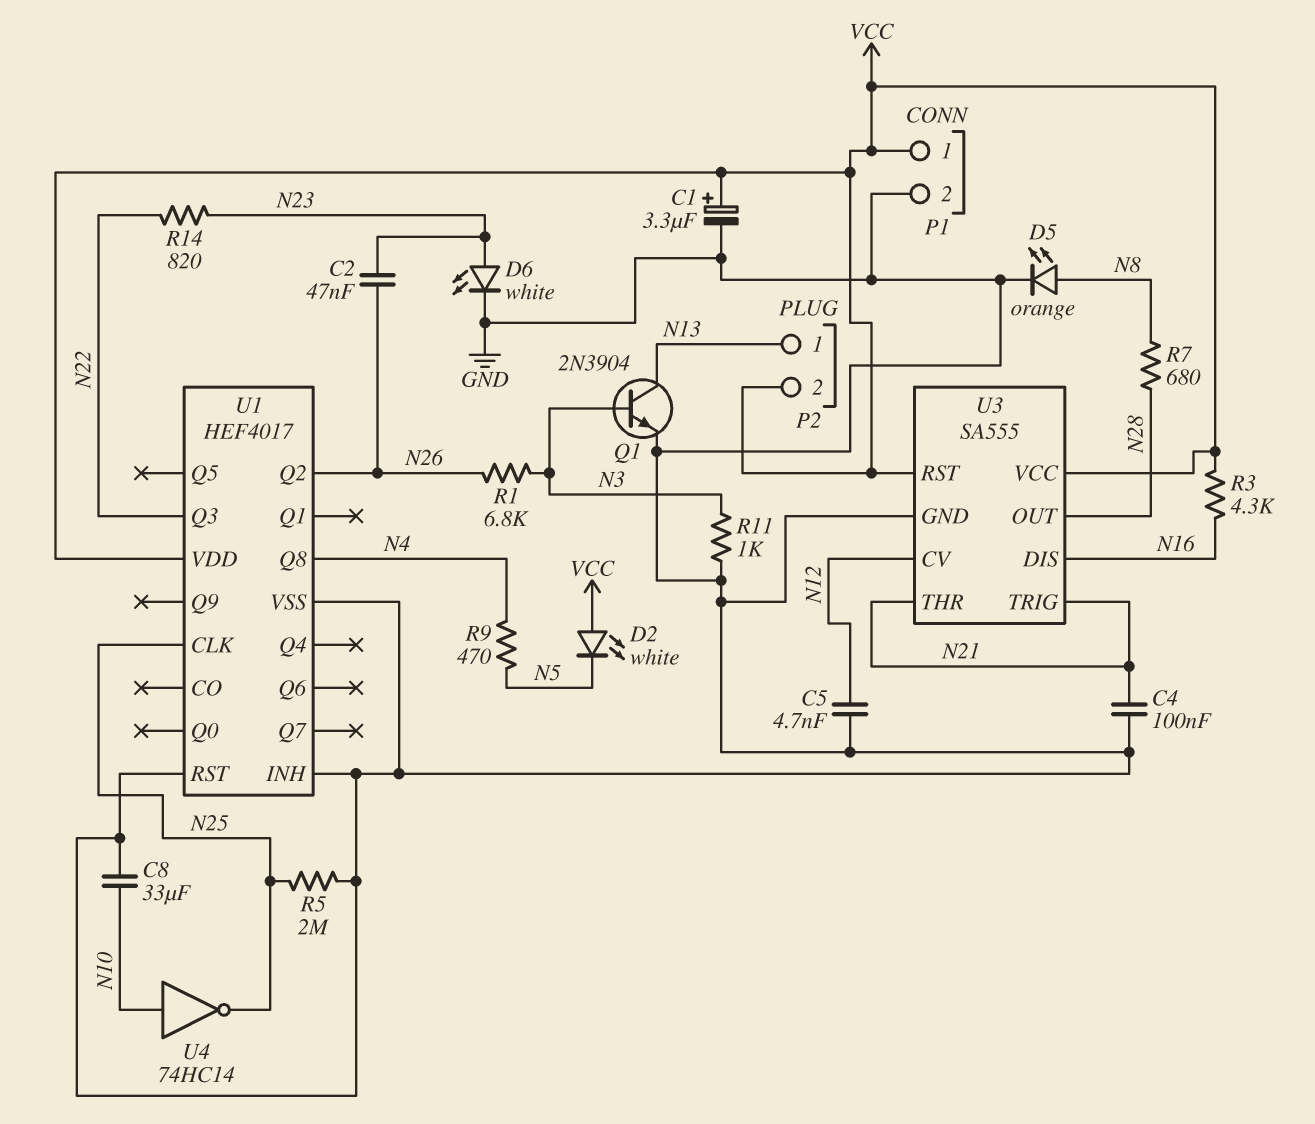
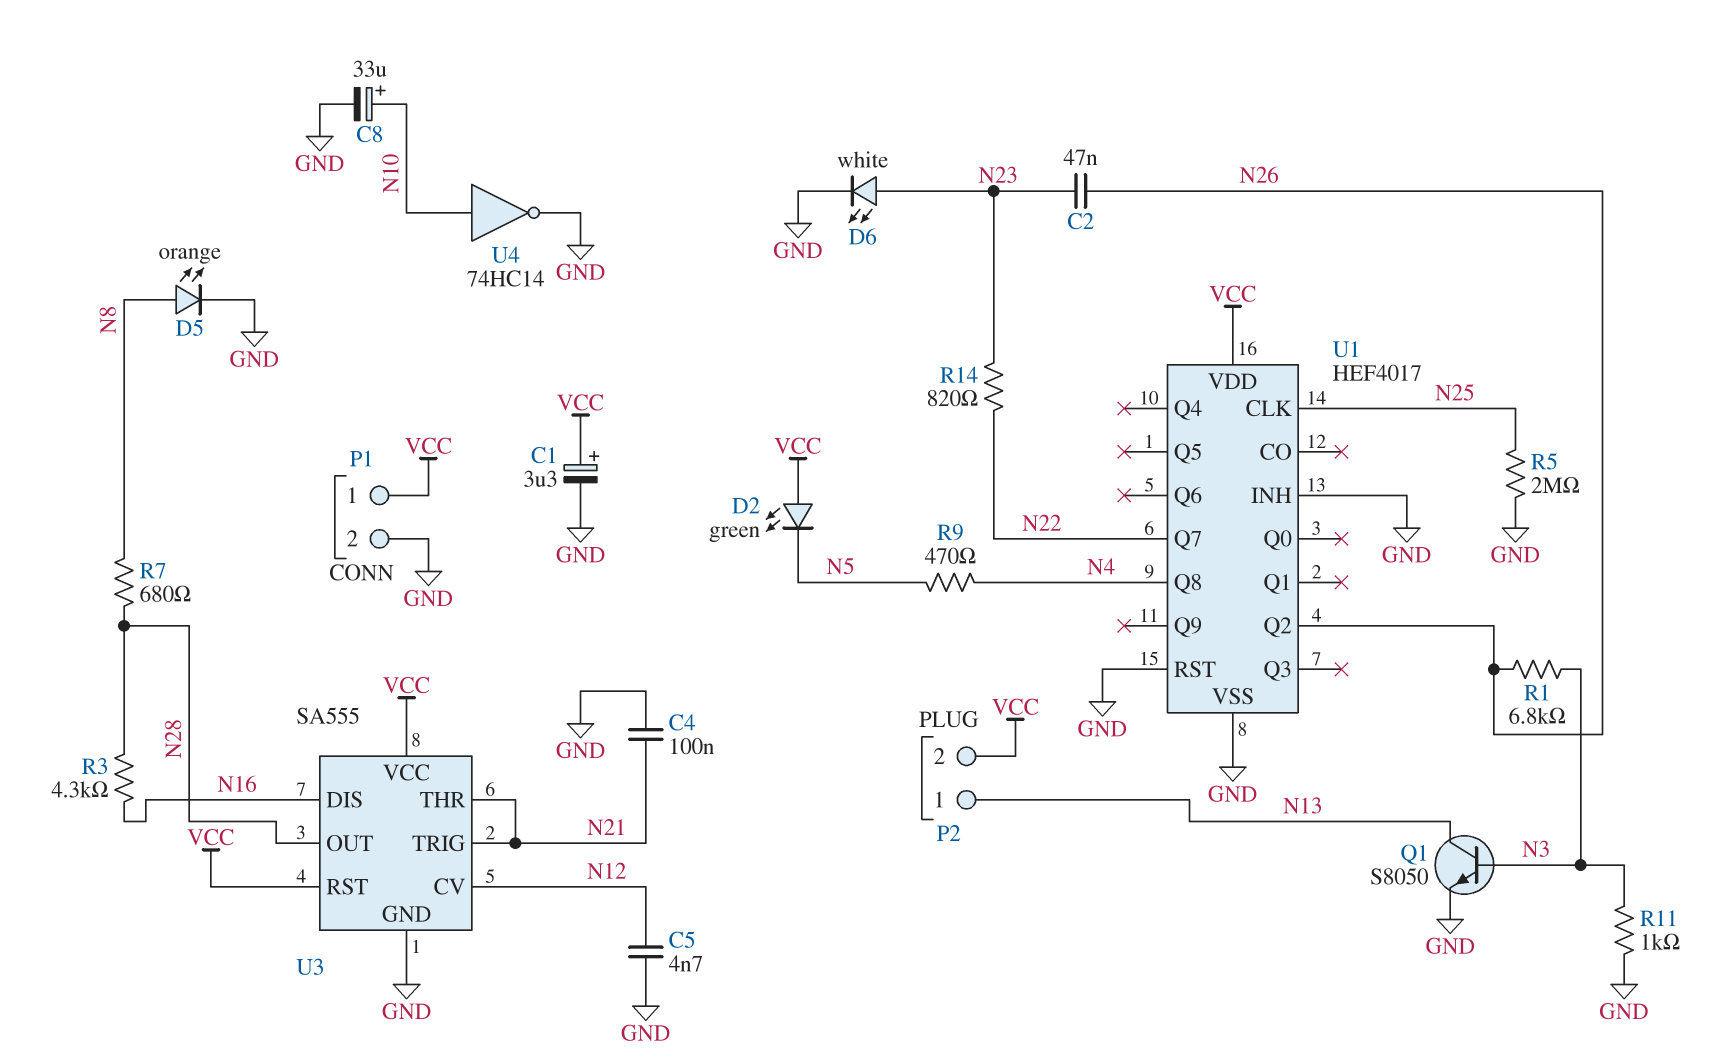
C8: 33uF (GND, N10) -> 33uF (plus N10, minus GND)
D2: LED white (A VCC, K N5) -> LED green (A VCC, K N5)
Q1: NPN 2N3904 (B N3, C N13, E GND) -> NPN S8050 (B N3, C N13, E GND)
R3: 4.3k (N16, VCC) -> 4.3k (N16, N28)
U1 pin Q3: N22 -> none
U1 pin Q7: none -> N22
U4: NOT 74HC14 (in N10, out N25) -> NOT 74HC14 (in N10, out GND)

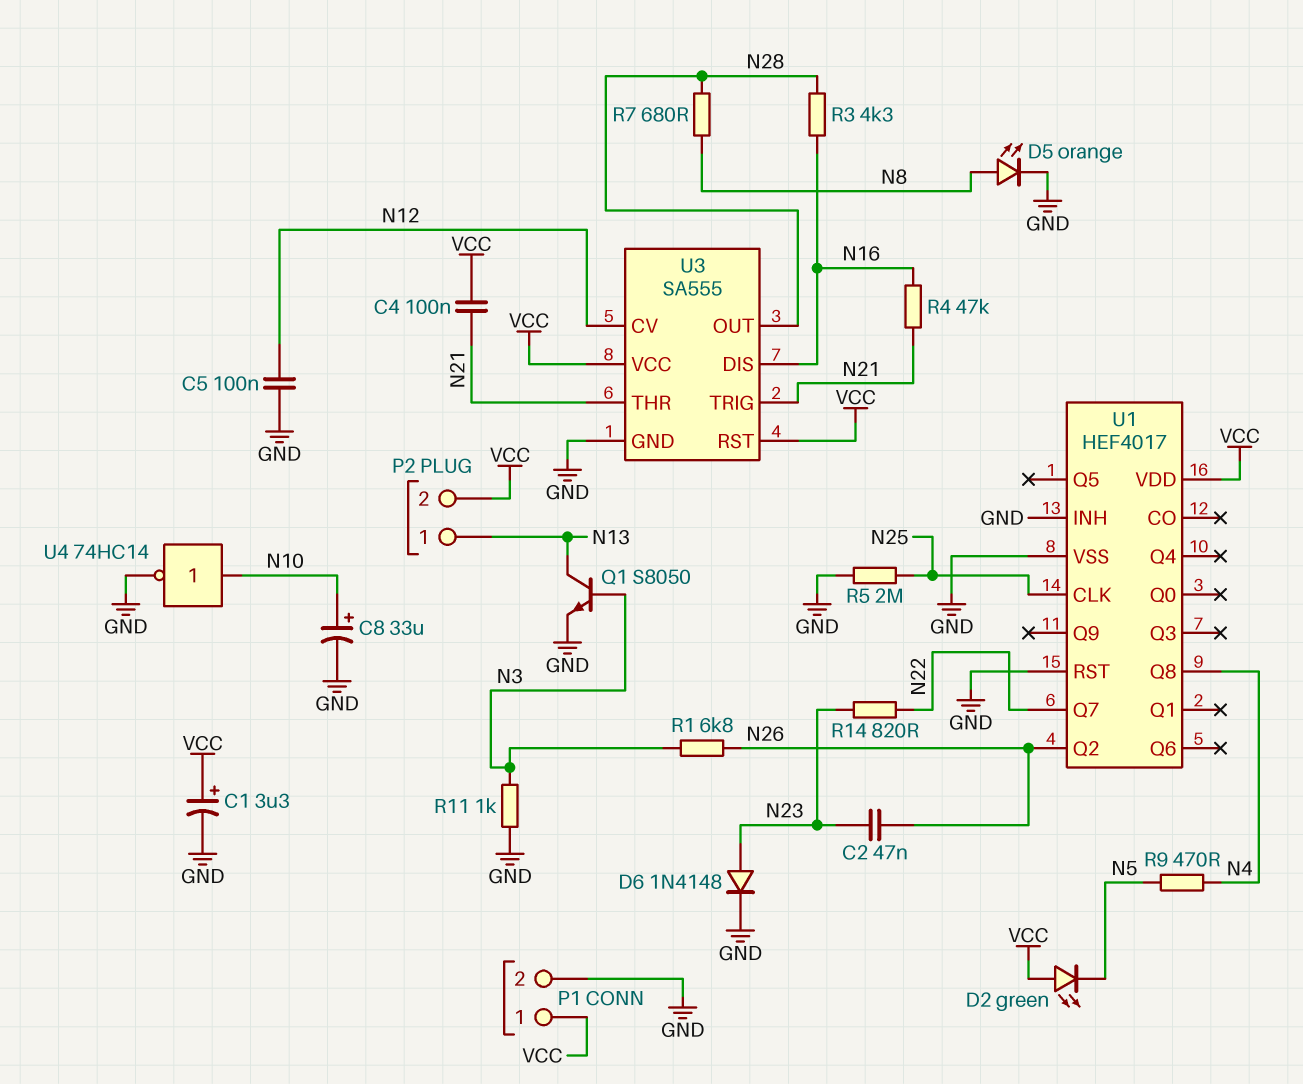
C4: 100nF (GND, N21) -> 100nF (N21, VCC)
C5: 4.7nF (GND, N12) -> 100nF (GND, N12)
D6: LED white (A N23, K GND) -> diode 1N4148 (A N23, K GND)
R4: none -> 47k (N16, N21)

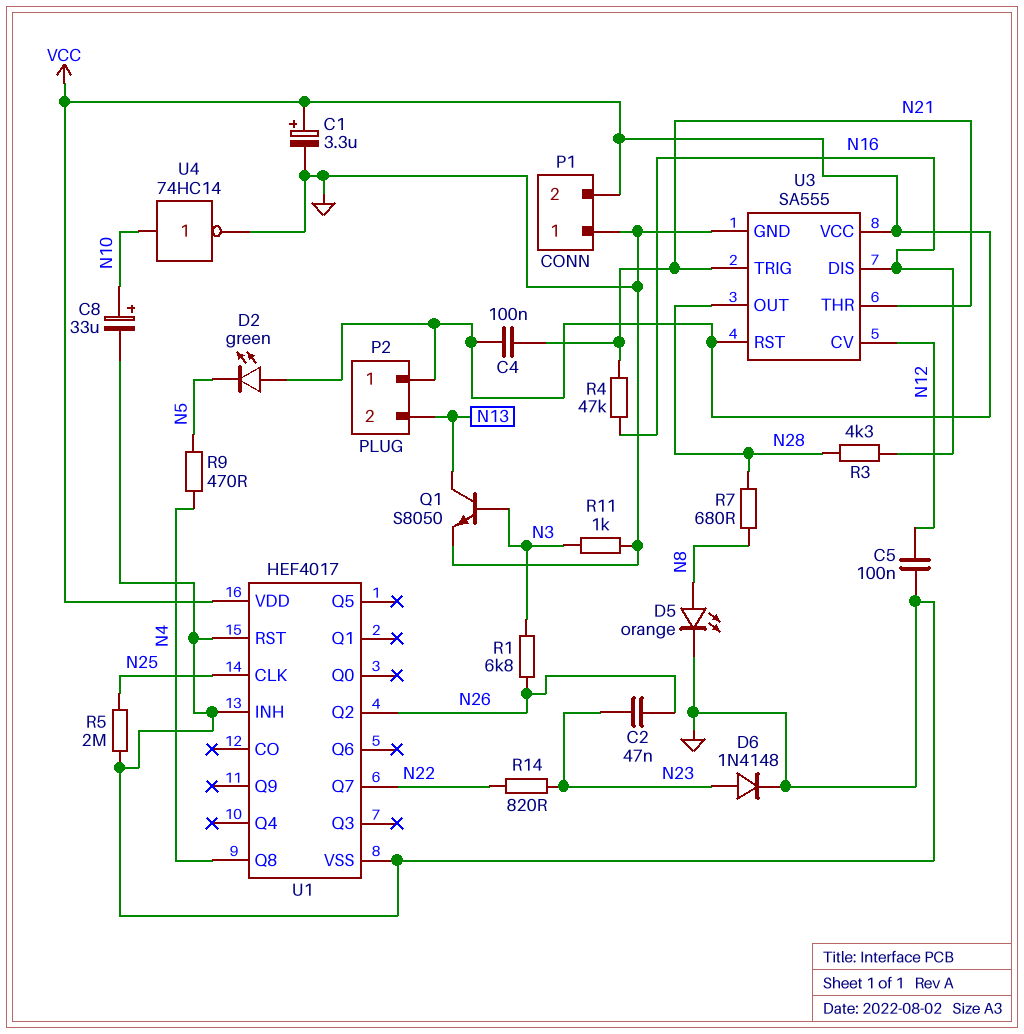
P1 pin 1: VCC -> GND
P1 pin 2: GND -> VCC
P2 pin 1: N13 -> VCC
P2 pin 2: VCC -> N13

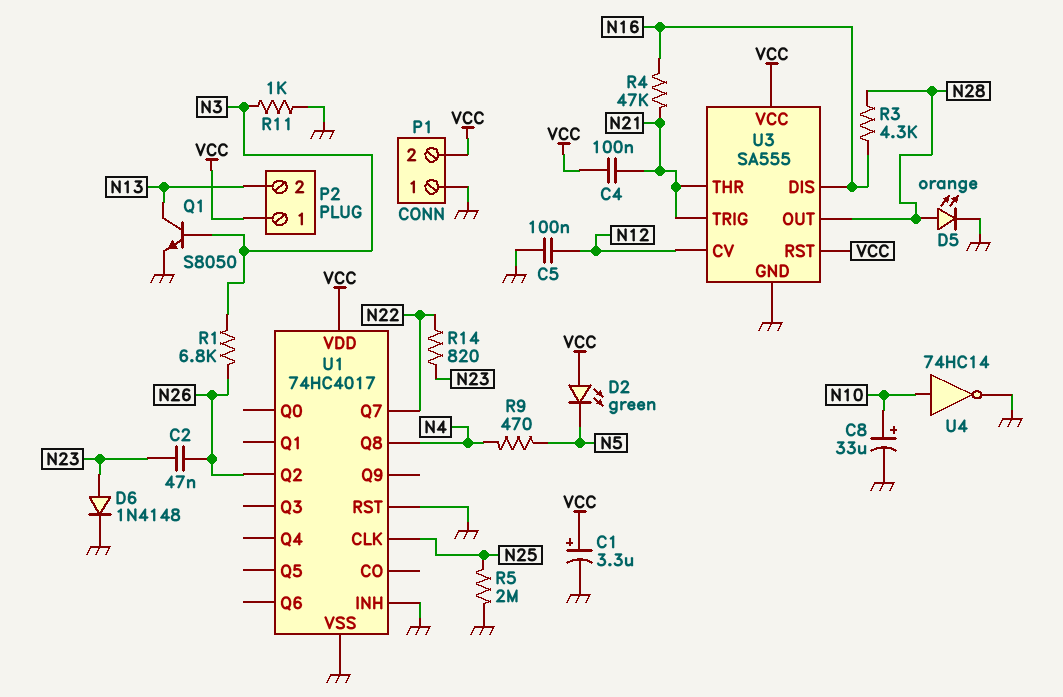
D5: LED orange (A N8, K GND) -> LED orange (A N28, K GND)
R7: 680 (N8, N28) -> none
U1: HEF4017 -> 74HC4017

